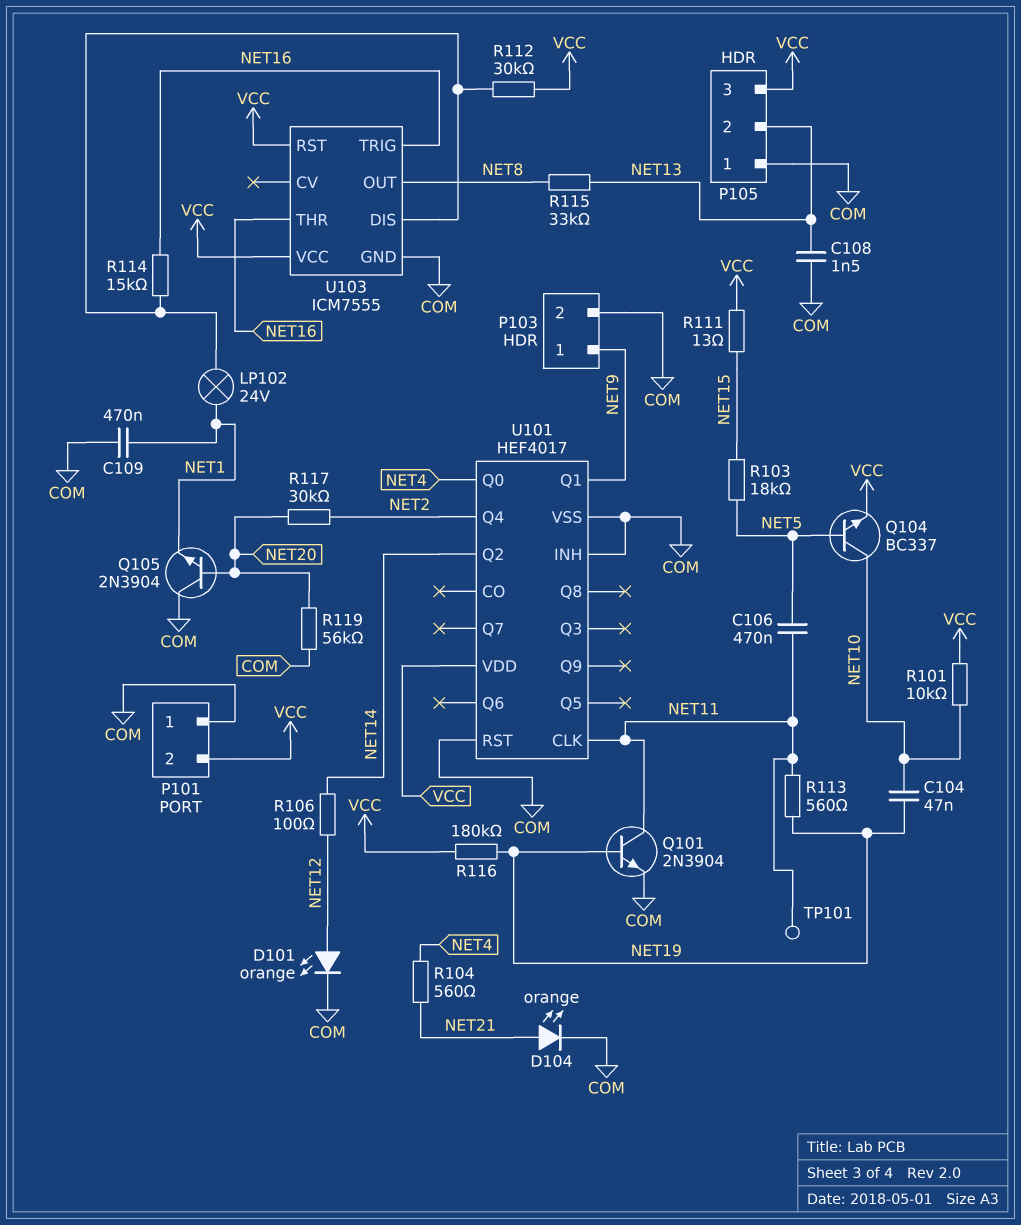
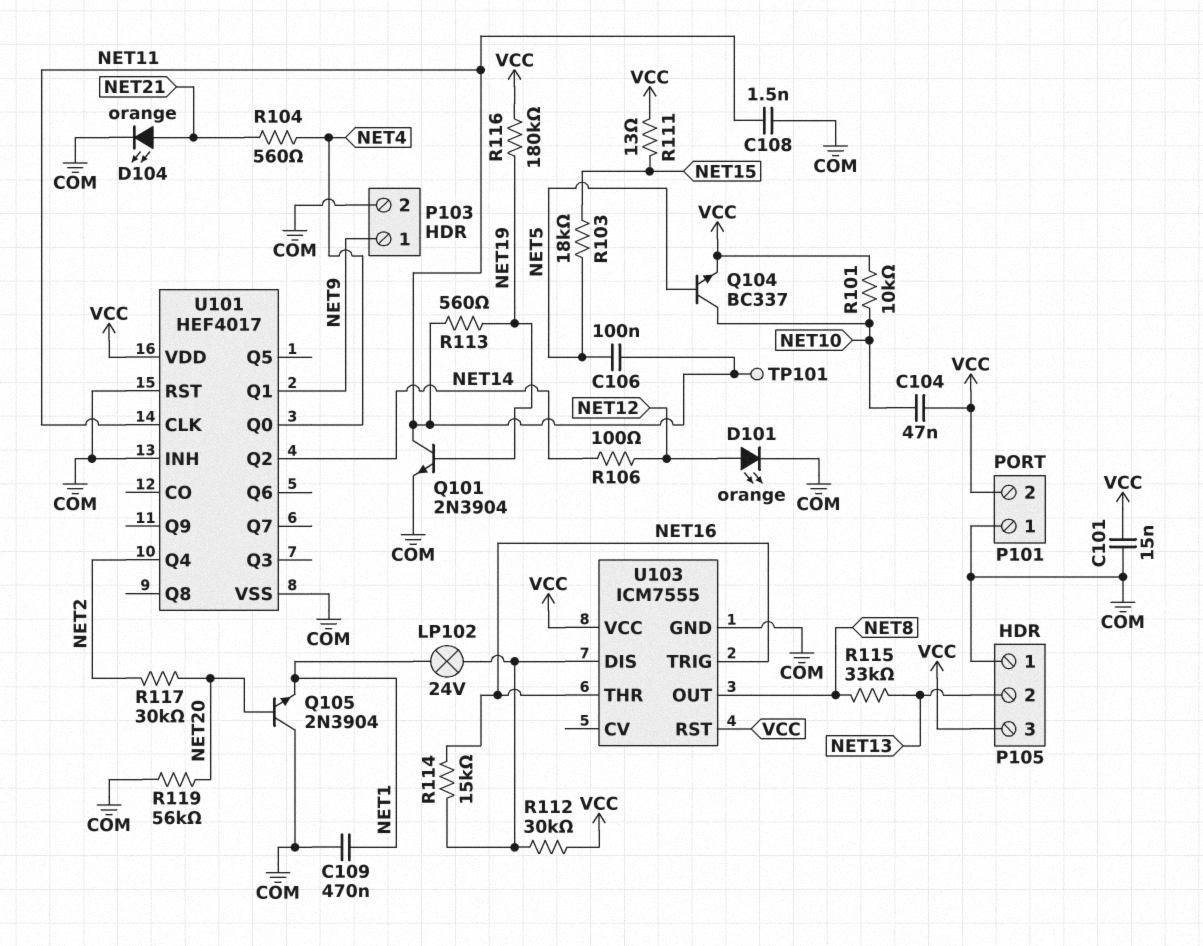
C101: none -> 15nF (COM, VCC)
C104: 47nF (NET10, NET19) -> 47nF (NET10, VCC)
C106: 470nF (NET5, NET11) -> 100nF (NET5, NET11)
C108: 1.5nF (COM, NET13) -> 1.5nF (COM, NET11)

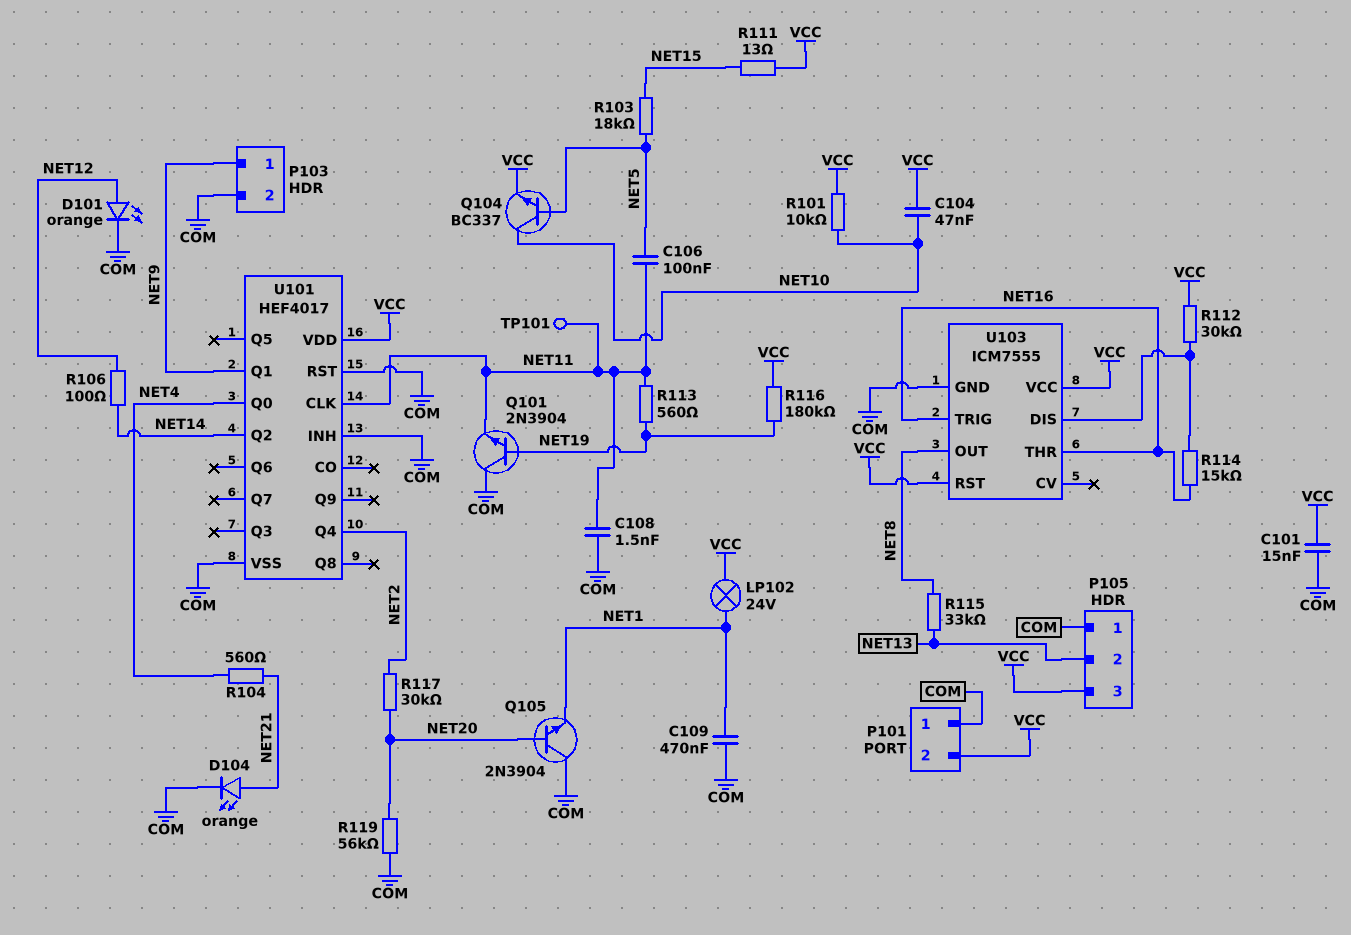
LP102: lamp 24V (NET1, U103/DIS) -> lamp 24V (NET1, VCC)
Q101: NPN 2N3904 (B NET19, C NET11, E COM) -> NPN 2N3904 (B NET19, C COM, E NET11)

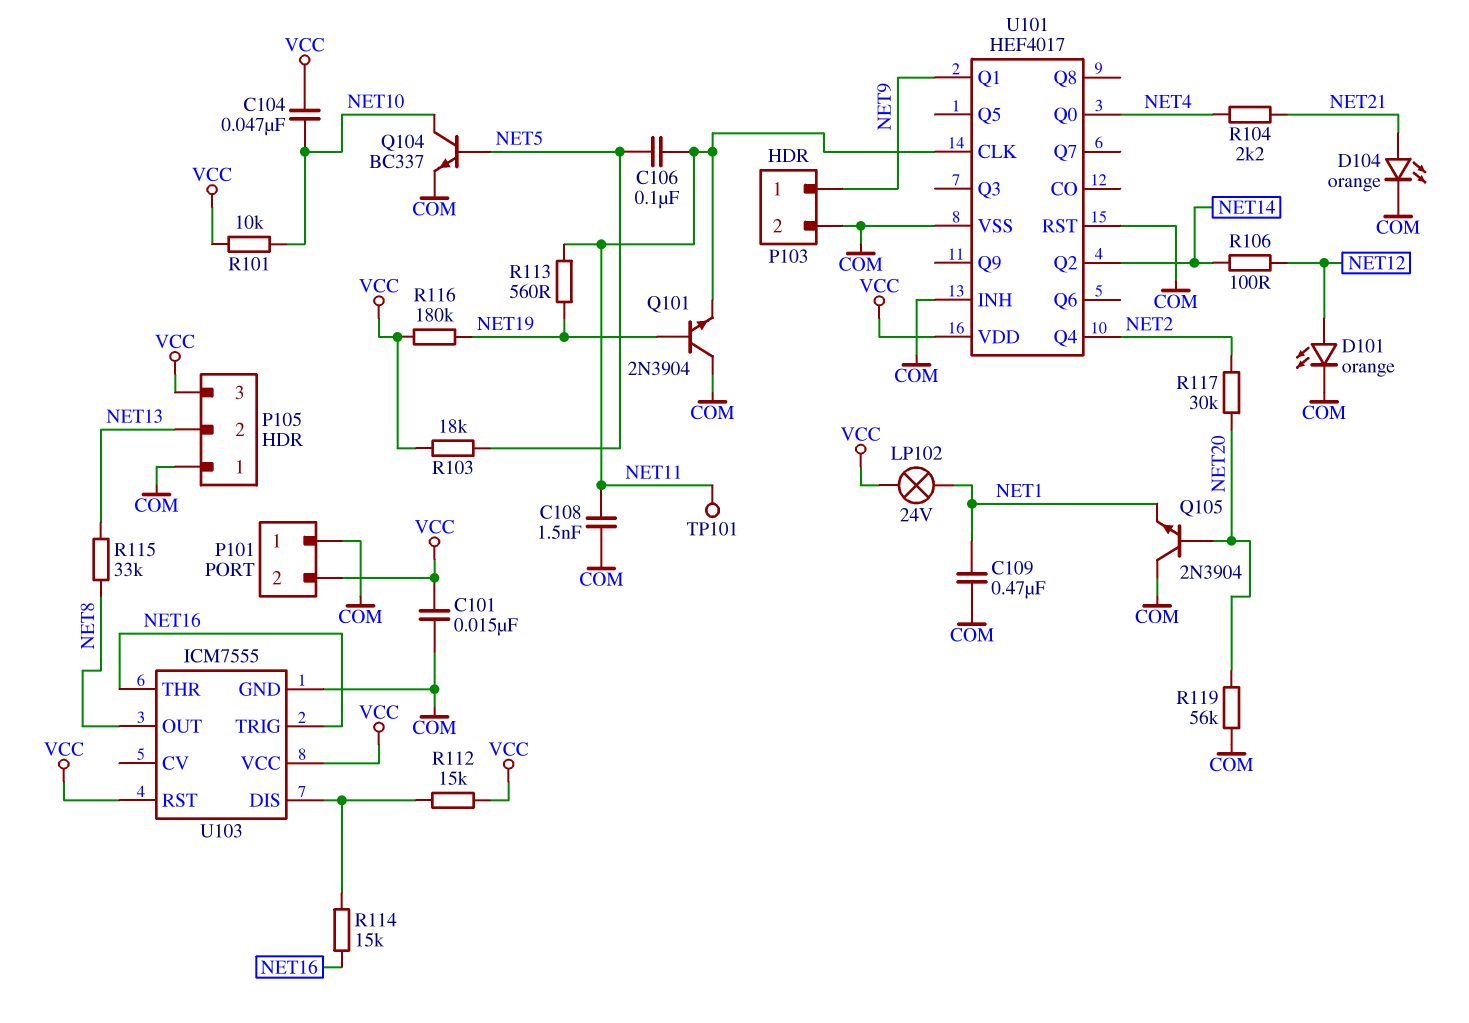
Q104: NPN BC337 (B NET5, C NET10, E VCC) -> NPN BC337 (B NET5, C NET10, E COM)
R103: 18k (NET5, NET15) -> 18k (NET5, VCC)
R104: 560 (NET4, NET21) -> 2.2k (NET4, NET21)
R111: 13 (NET15, VCC) -> none
R112: 30k (U103/DIS, VCC) -> 15k (U103/DIS, VCC)

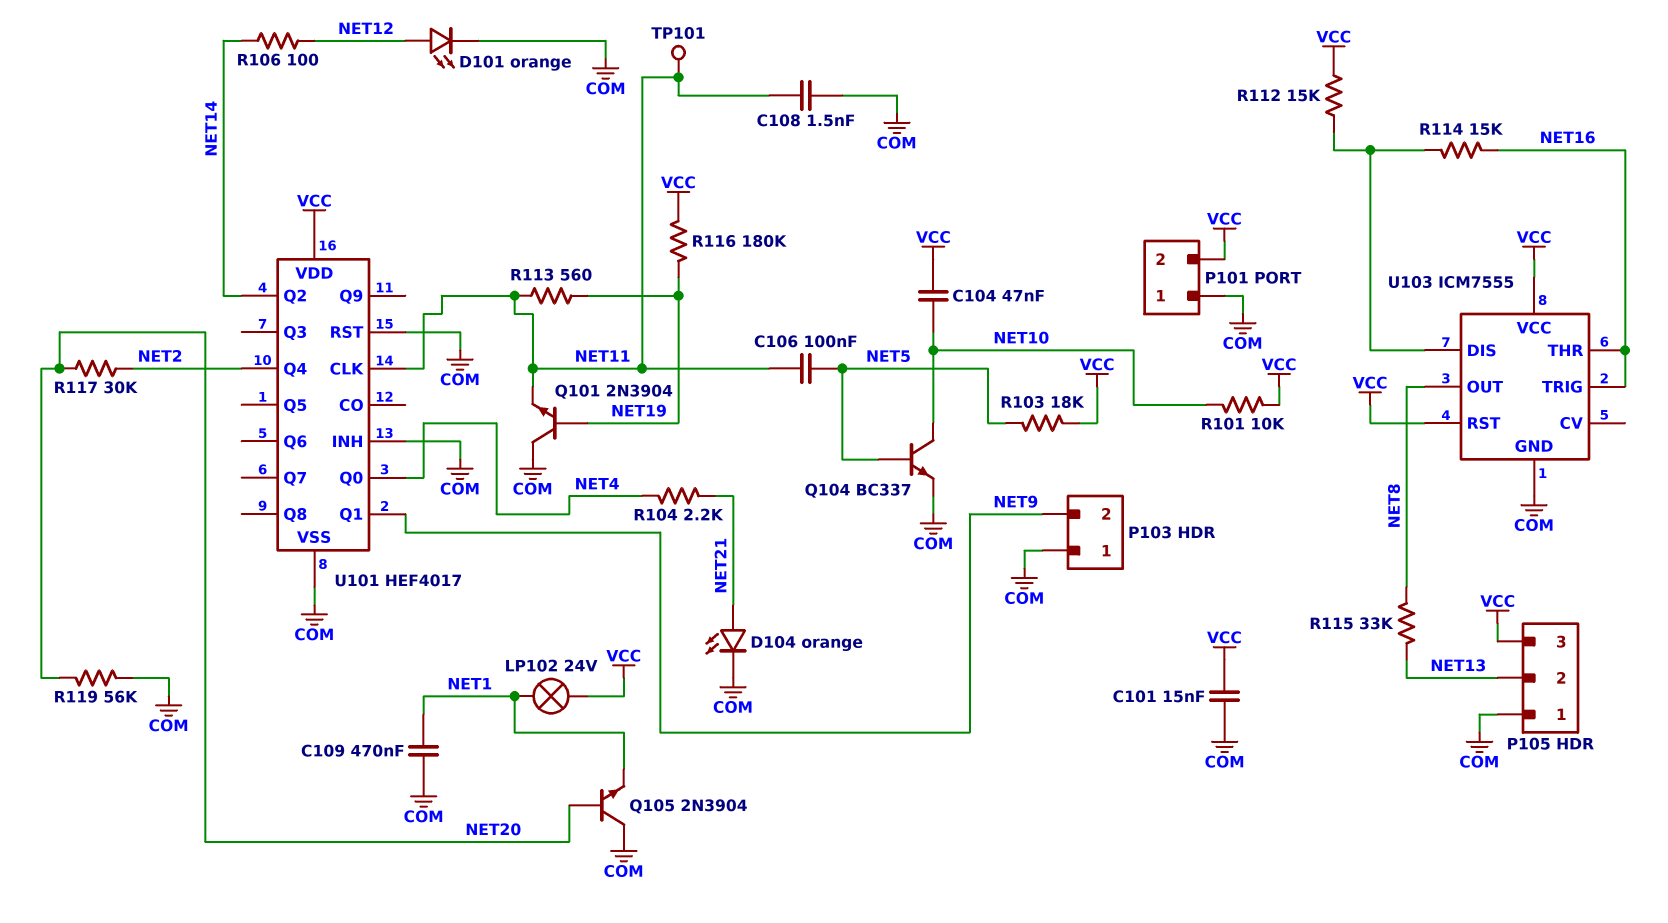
P103 pin 1: NET9 -> COM
P103 pin 2: COM -> NET9

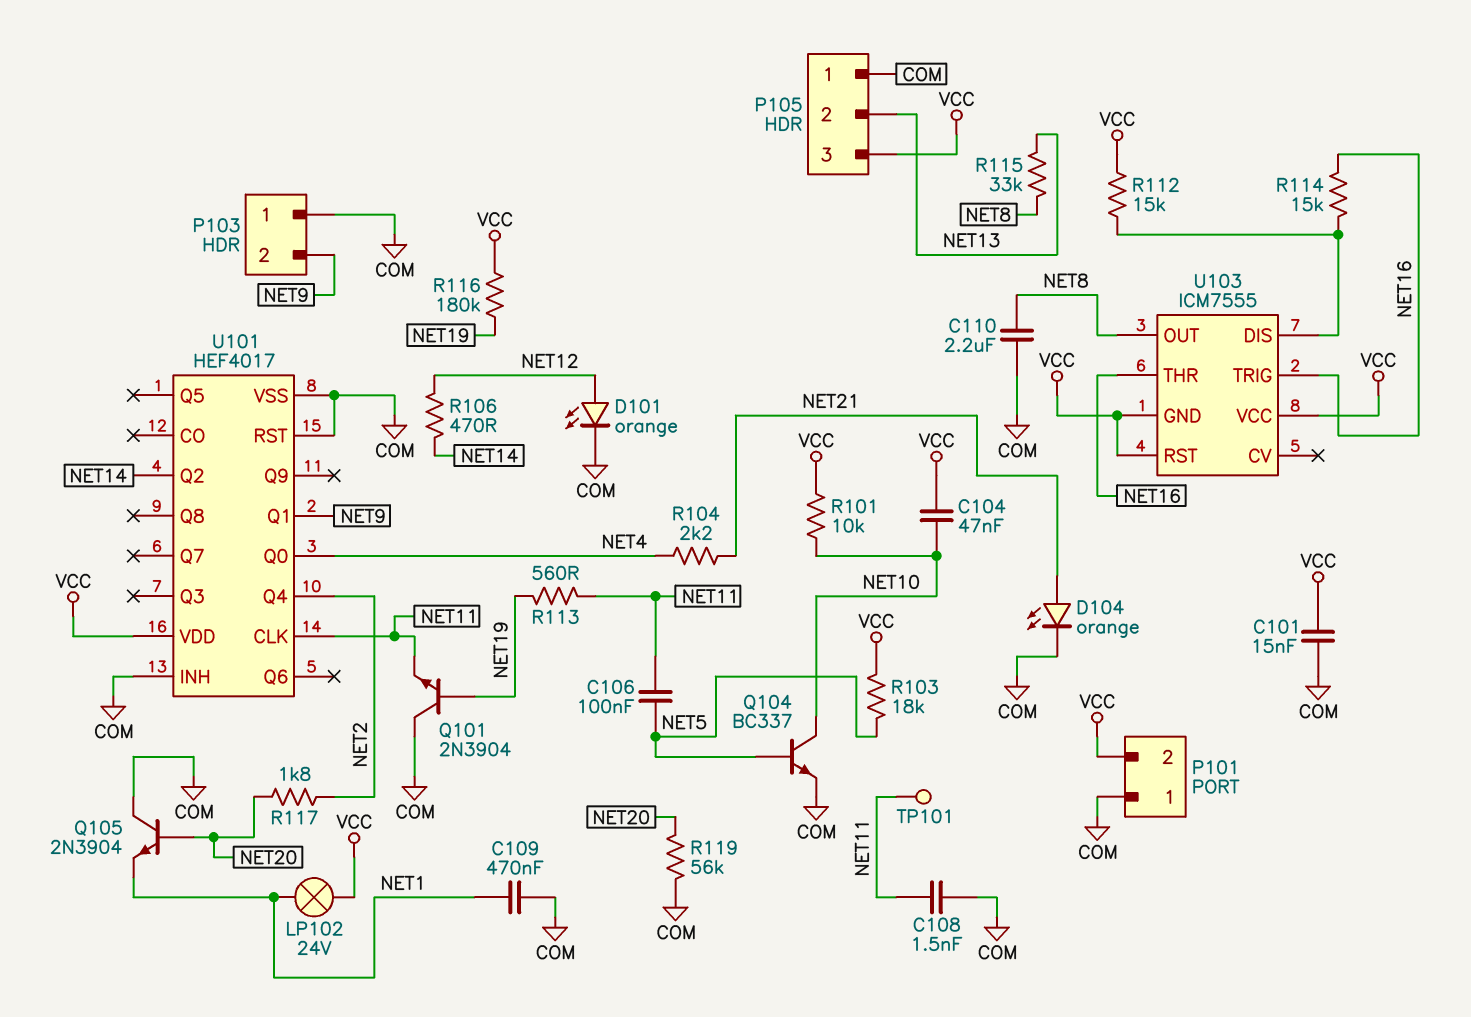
C110: none -> 2.2uF (COM, NET8)
R106: 100 (NET12, NET14) -> 470 (NET12, NET14)
R117: 30k (NET2, NET20) -> 1.8k (NET2, NET20)
U103 pin GND: COM -> VCC

